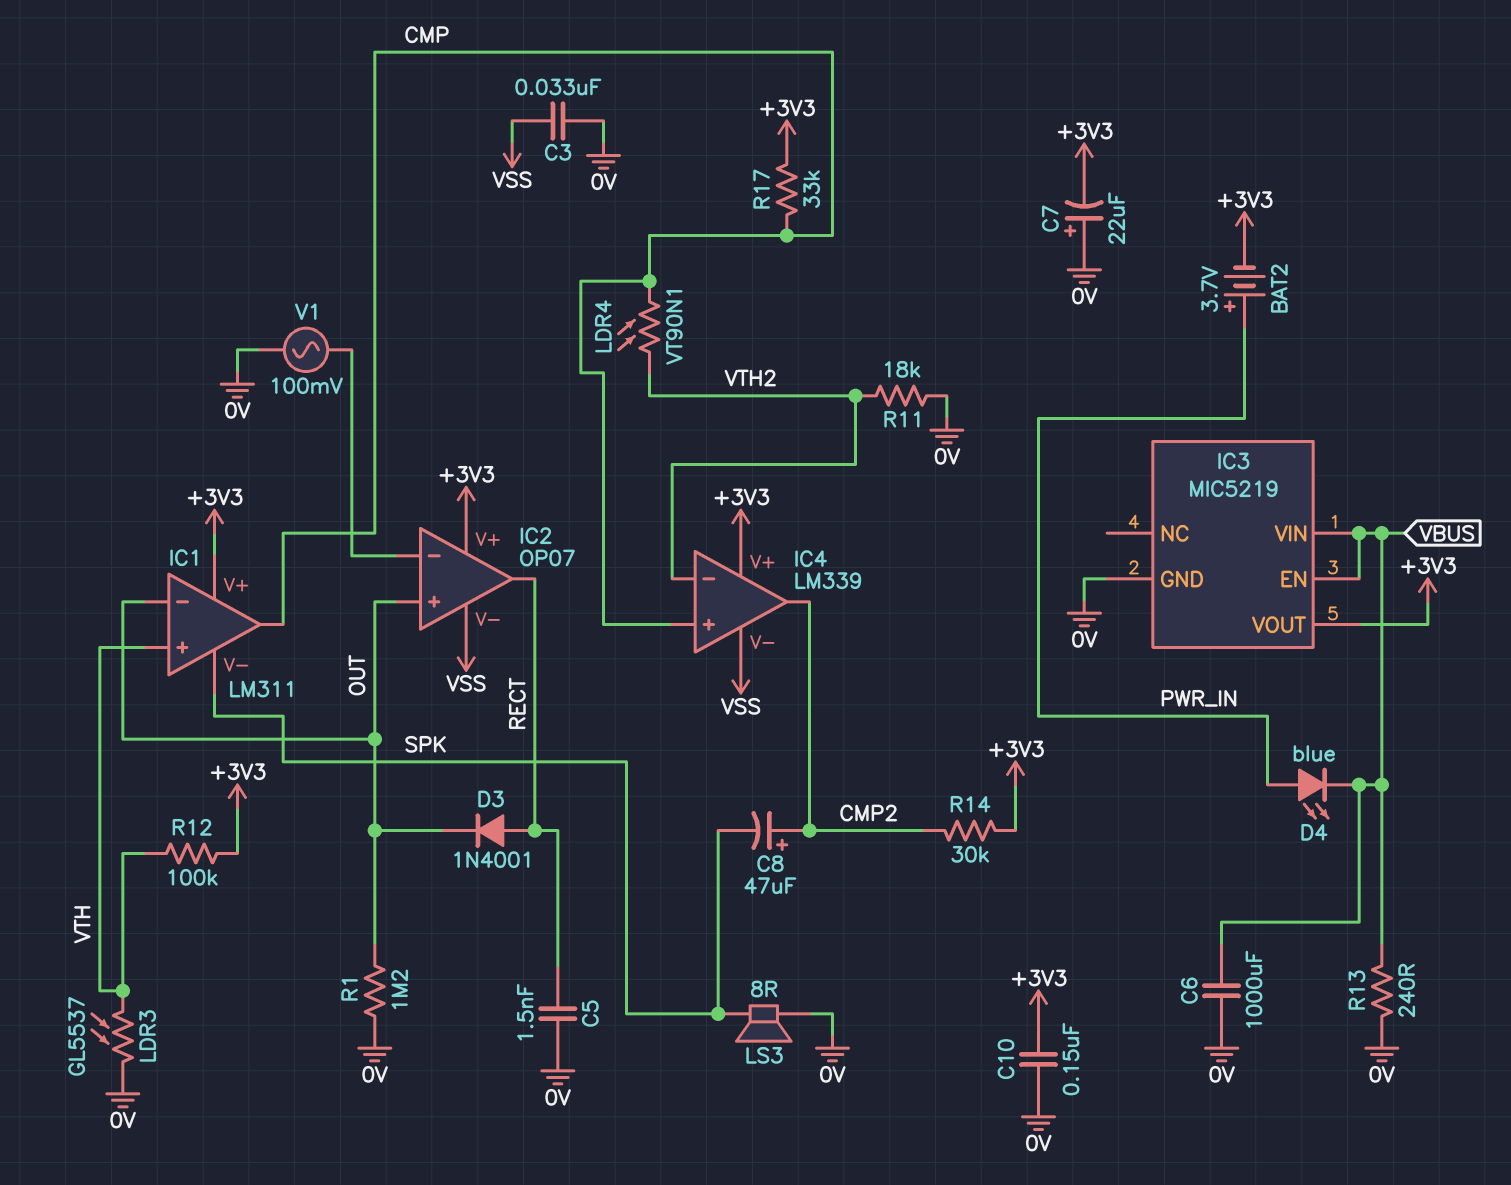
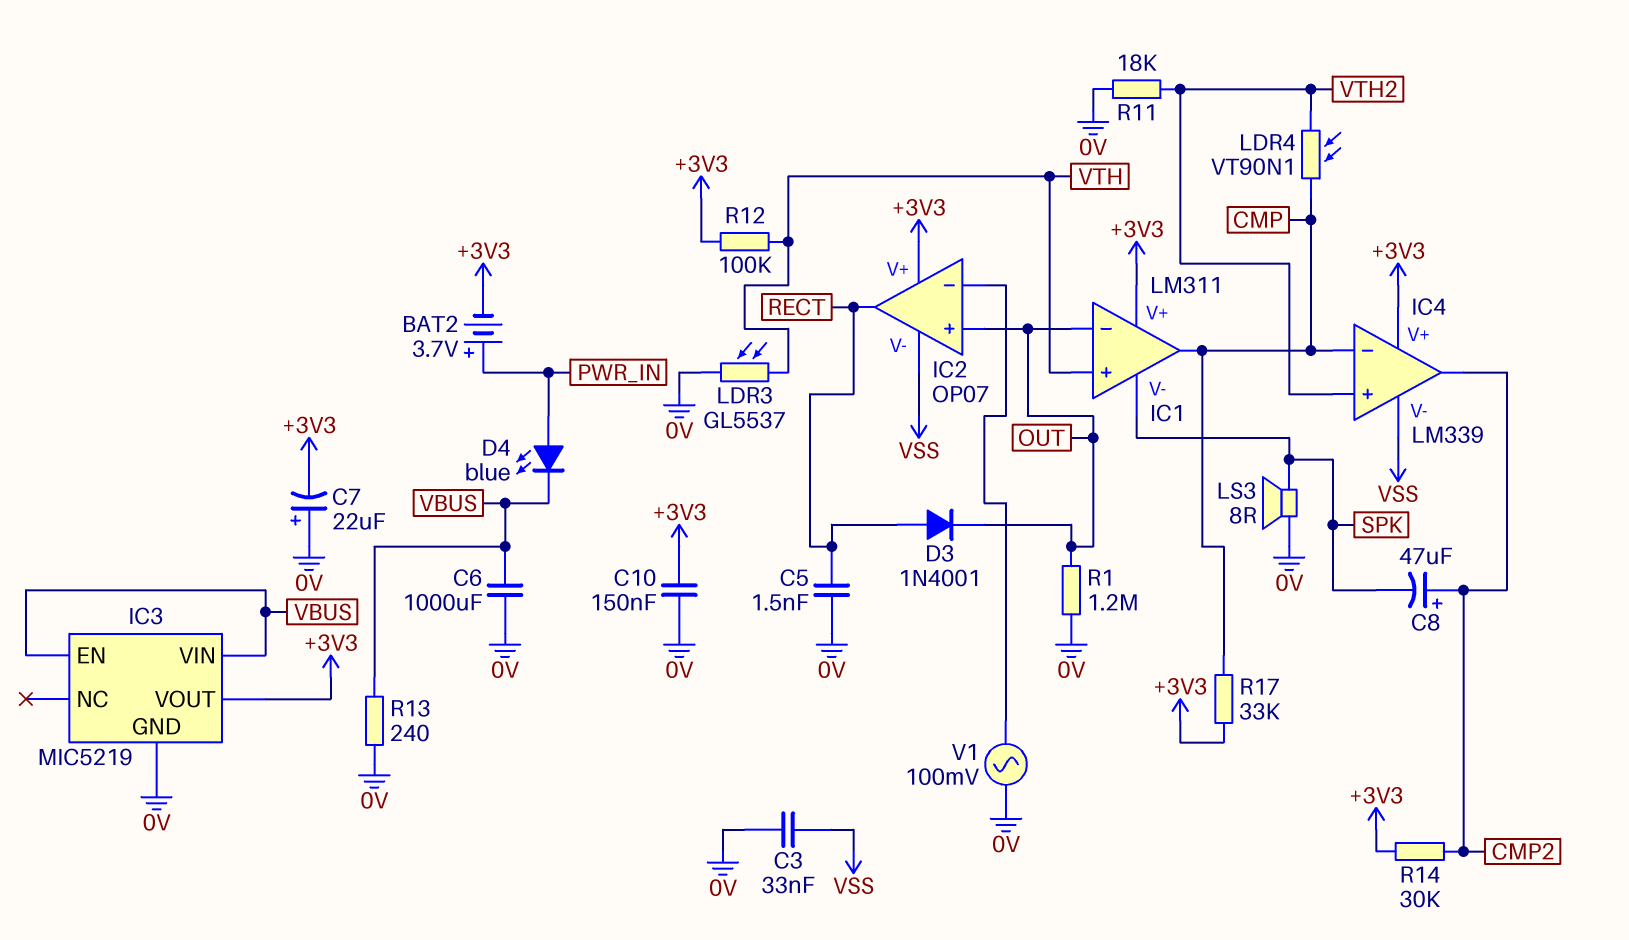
IC4 pin in+: CMP -> VTH2
IC4 pin in-: VTH2 -> CMP

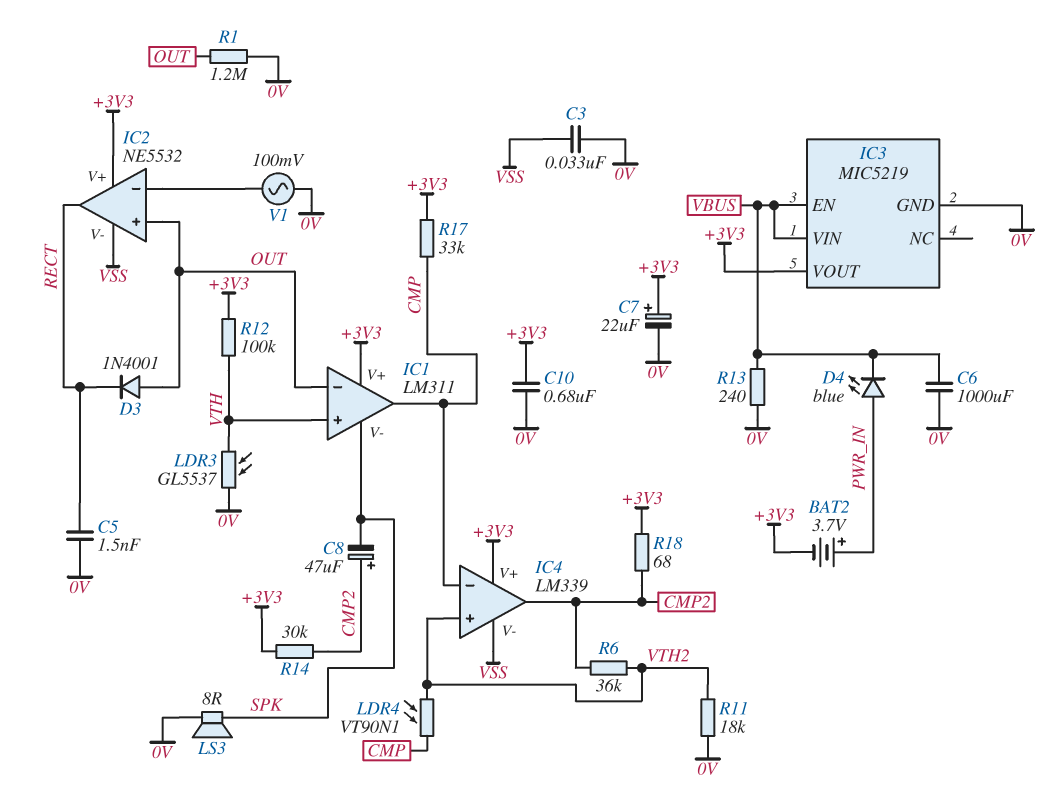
C7: 22uF (plus 0V, minus +3V3) -> 22uF (plus +3V3, minus 0V)
C10: 150nF (+3V3, 0V) -> 680nF (+3V3, 0V)
D3: diode 1N4001 (A RECT, K OUT) -> diode 1N4001 (A OUT, K RECT)
IC2: OP07 -> NE5532
R6: none -> 36k (CMP2, VTH2)
R18: none -> 68 (+3V3, CMP2)

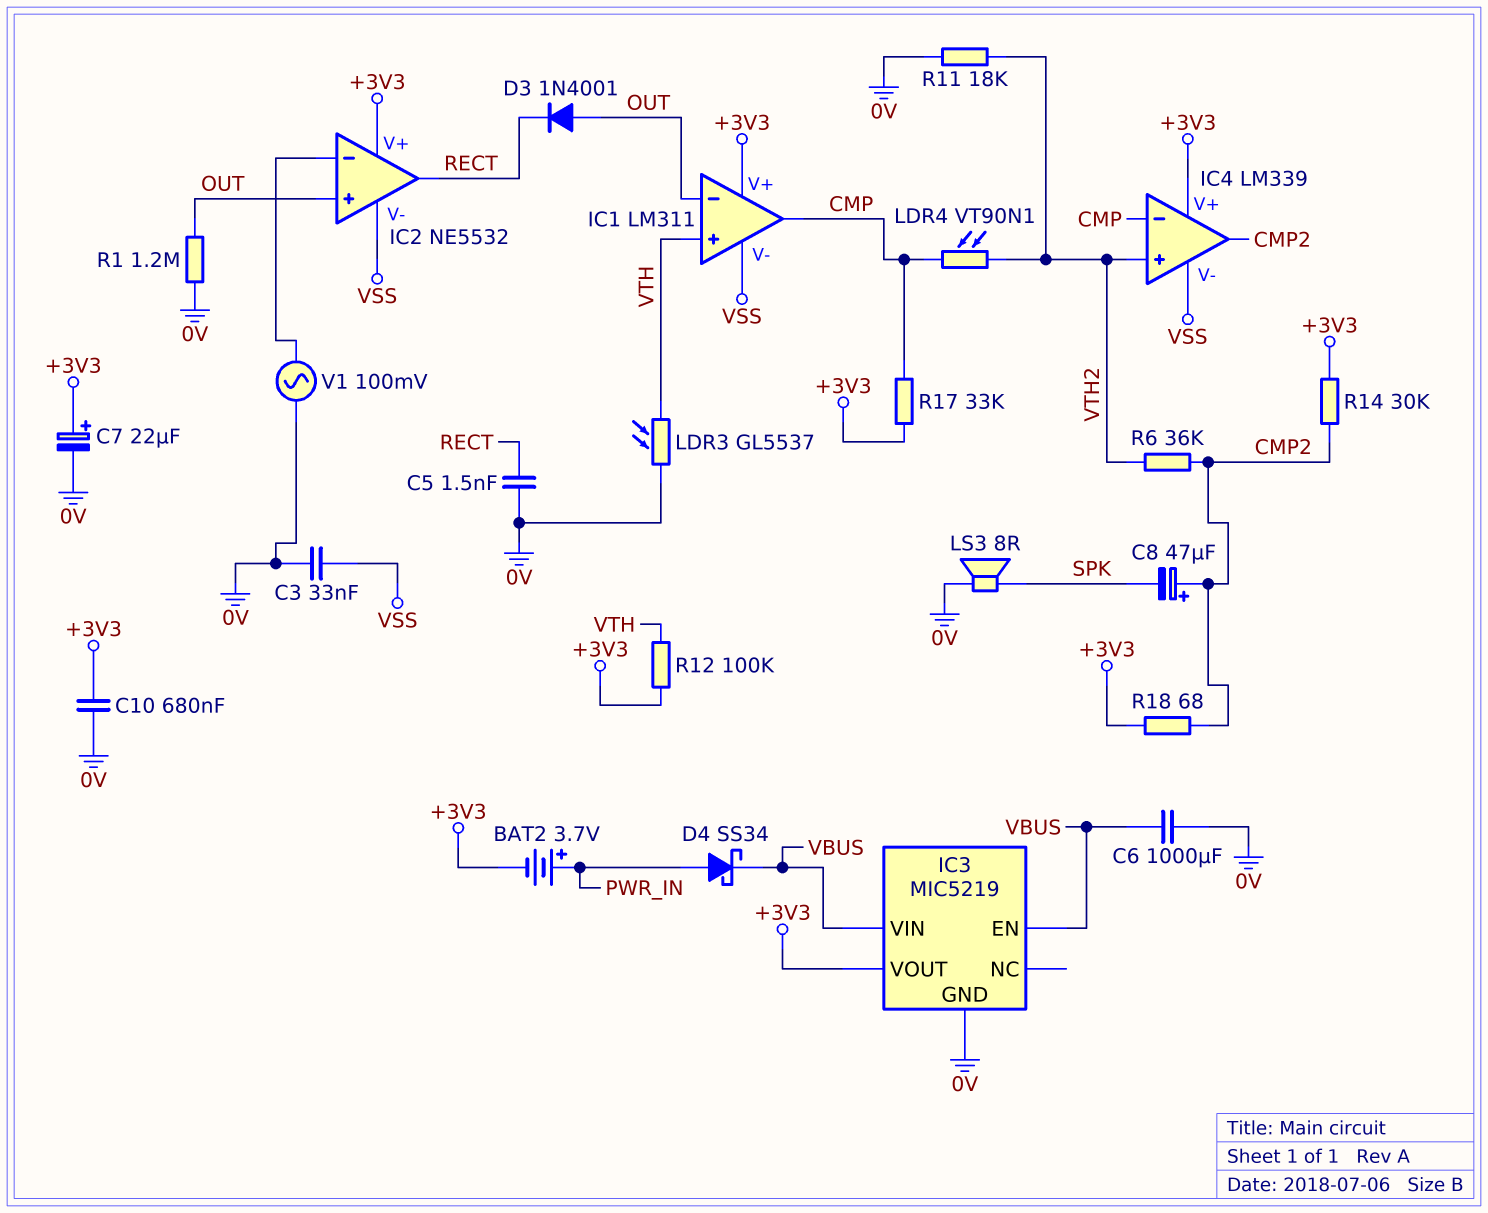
D4: LED blue (A PWR_IN, K VBUS) -> schottky SS34 (A PWR_IN, K VBUS)
IC1 pin V-: SPK -> VSS
R13: 240 (0V, VBUS) -> none

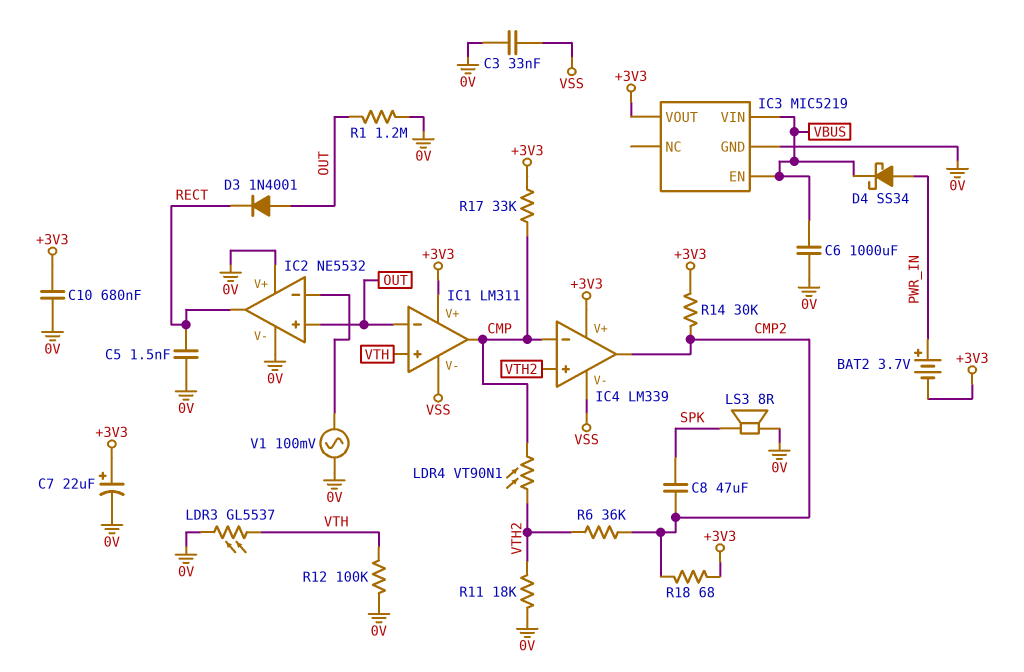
C8: 47uF (plus CMP2, minus SPK) -> 47uF (CMP2, SPK)
IC2 pin V+: +3V3 -> 0V
IC2 pin V-: VSS -> 0V
R12: 100k (+3V3, VTH) -> 100k (0V, VTH)

